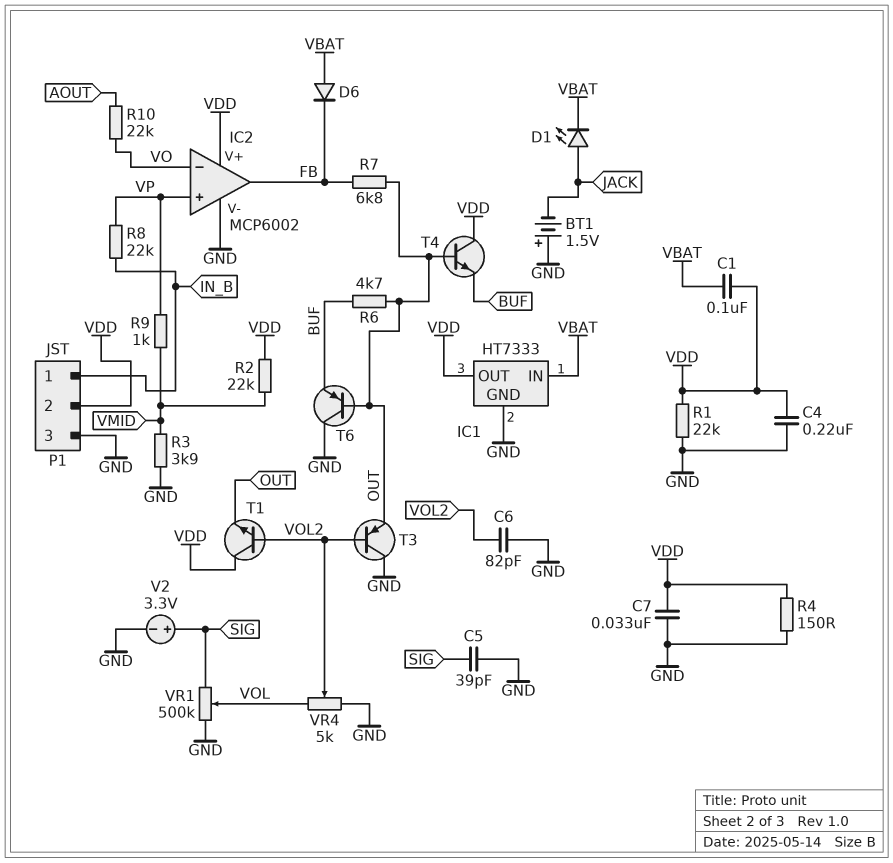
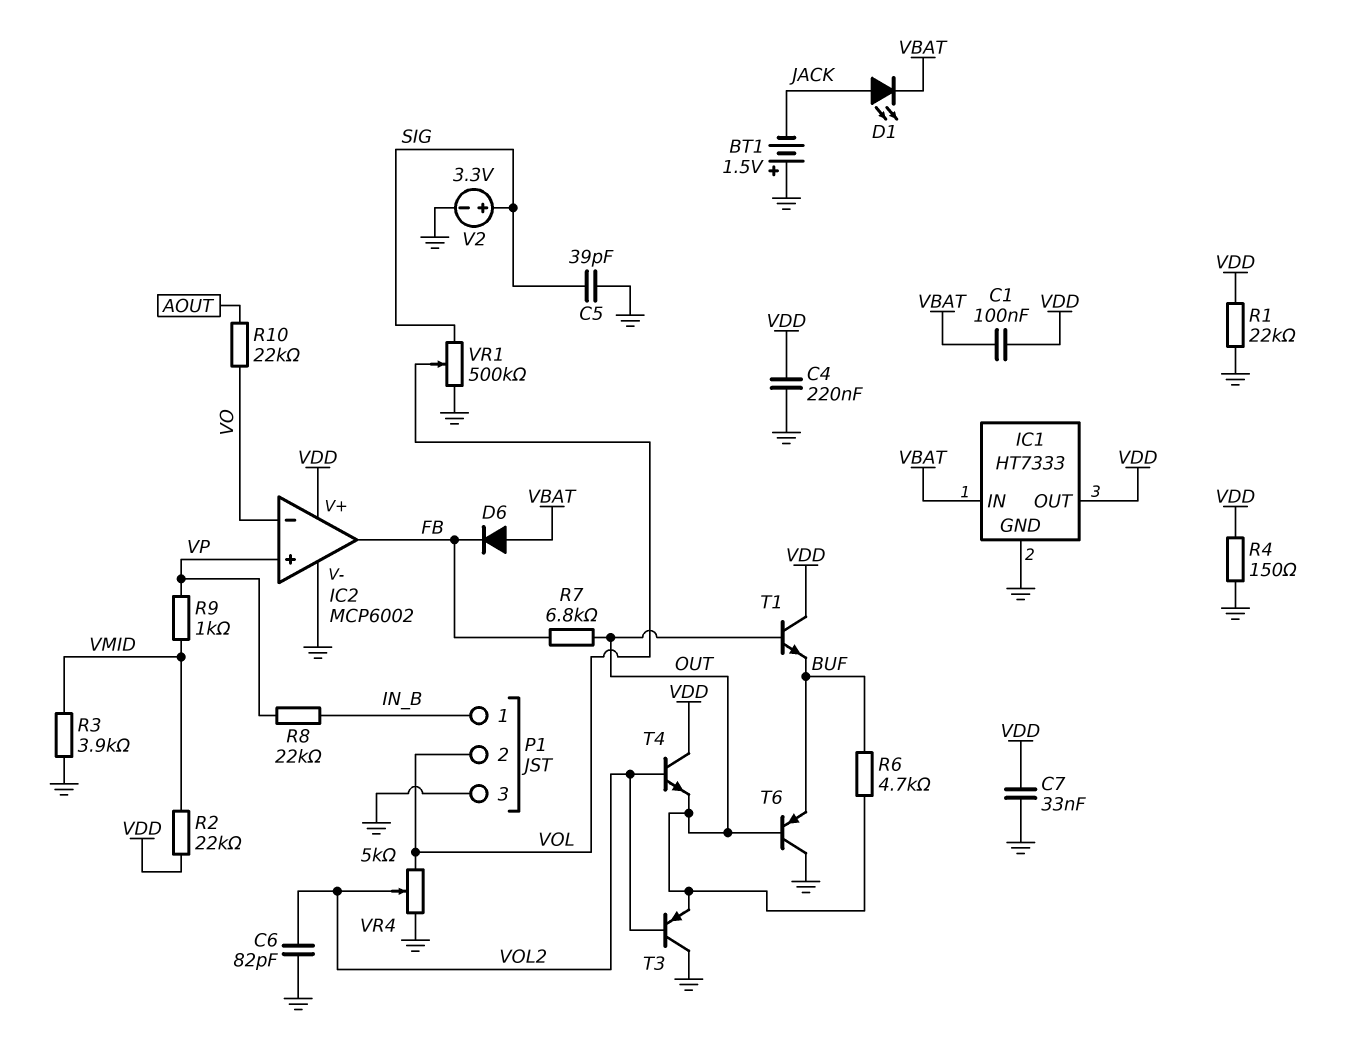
P1 pin 2: VDD -> VOL
T1: NPN (B VOL2, C VDD, E OUT) -> NPN (B OUT, C VDD, E BUF)
T4: NPN (B OUT, C VDD, E BUF) -> NPN (B VOL2, C VDD, E OUT)

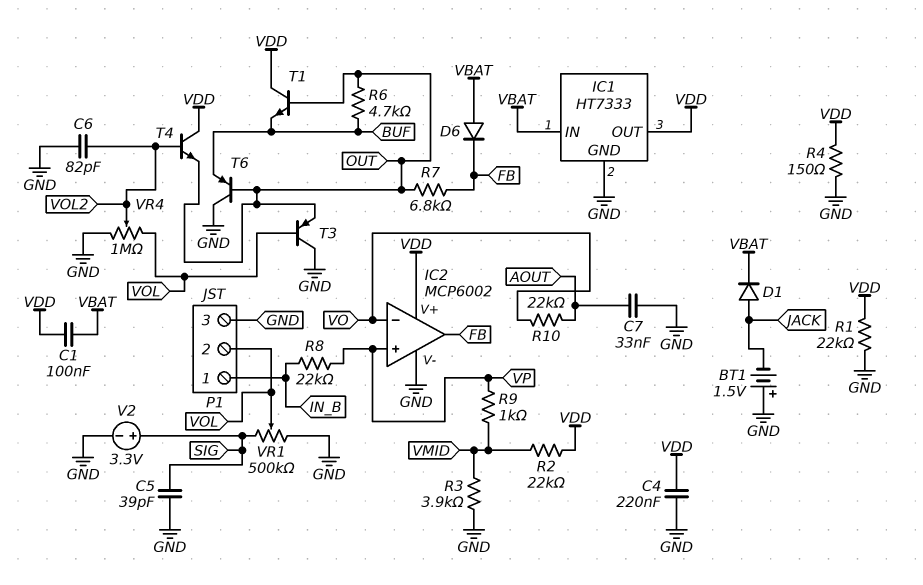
C7: 33nF (GND, VDD) -> 33nF (AOUT, GND)
D1: LED (A JACK, K VBAT) -> diode (A JACK, K VBAT)
T3: PNP (B VOL2, C GND, E OUT) -> PNP (B VOL, C GND, E OUT)
VR4: 5k (GND, VOL, wiper VOL2) -> 1M (GND, VOL, wiper VOL2)

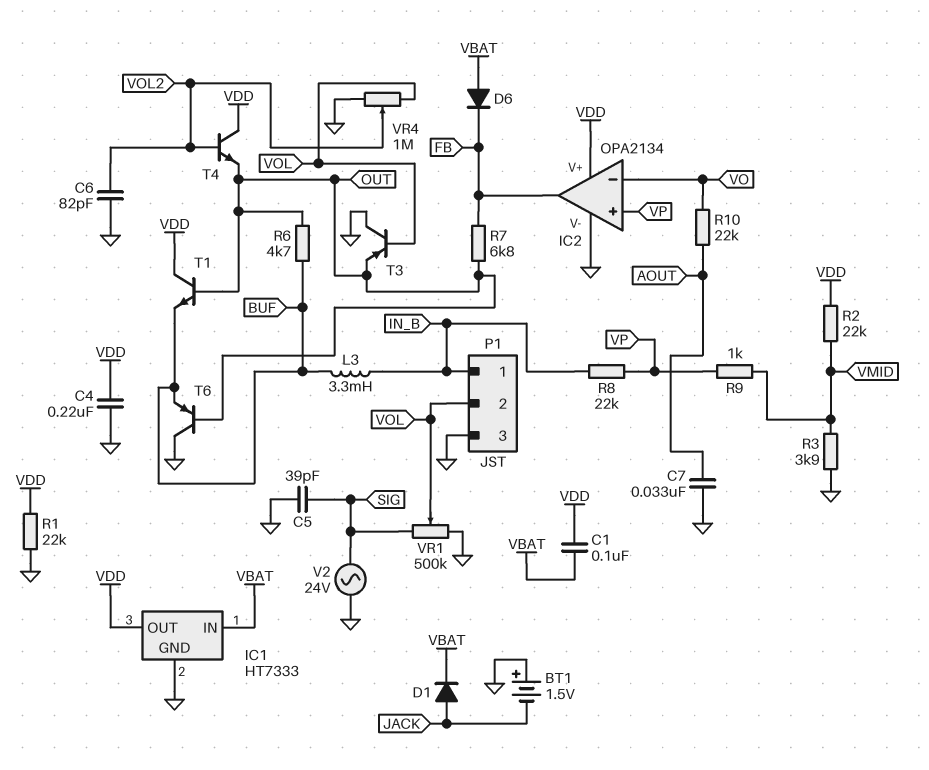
IC2: MCP6002 -> OPA2134
L3: none -> 3.3mH (BUF, IN_B)
R4: 150 (GND, VDD) -> none
V2: 3.3V (plus SIG, minus GND) -> AC 24V (GND, SIG)

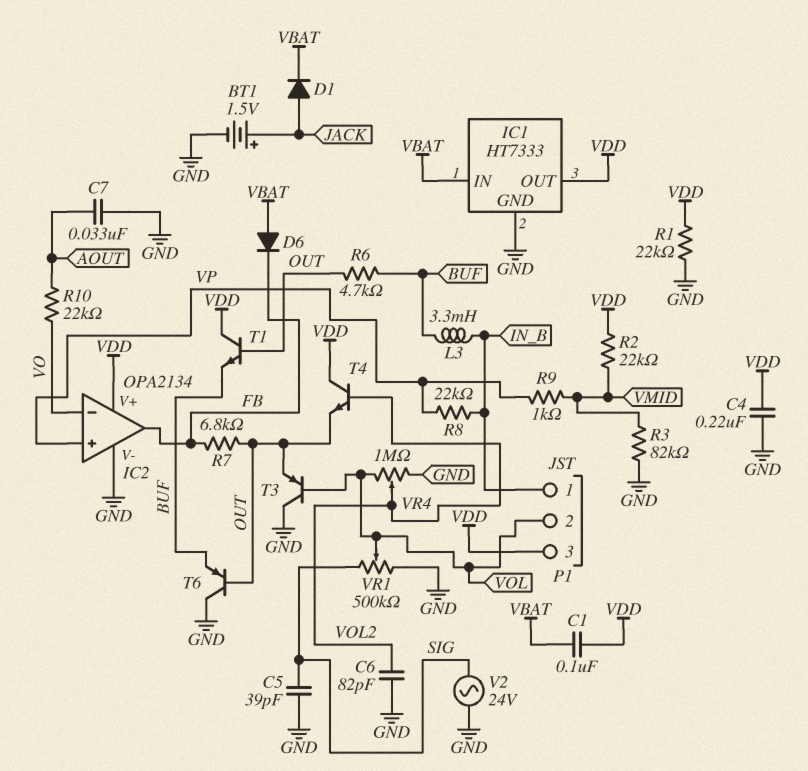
BT1: 1.5V (plus GND, minus JACK) -> 1.5V (plus JACK, minus GND)
P1 pin 3: GND -> VDD
R3: 3.9k (GND, VMID) -> 82k (GND, VMID)

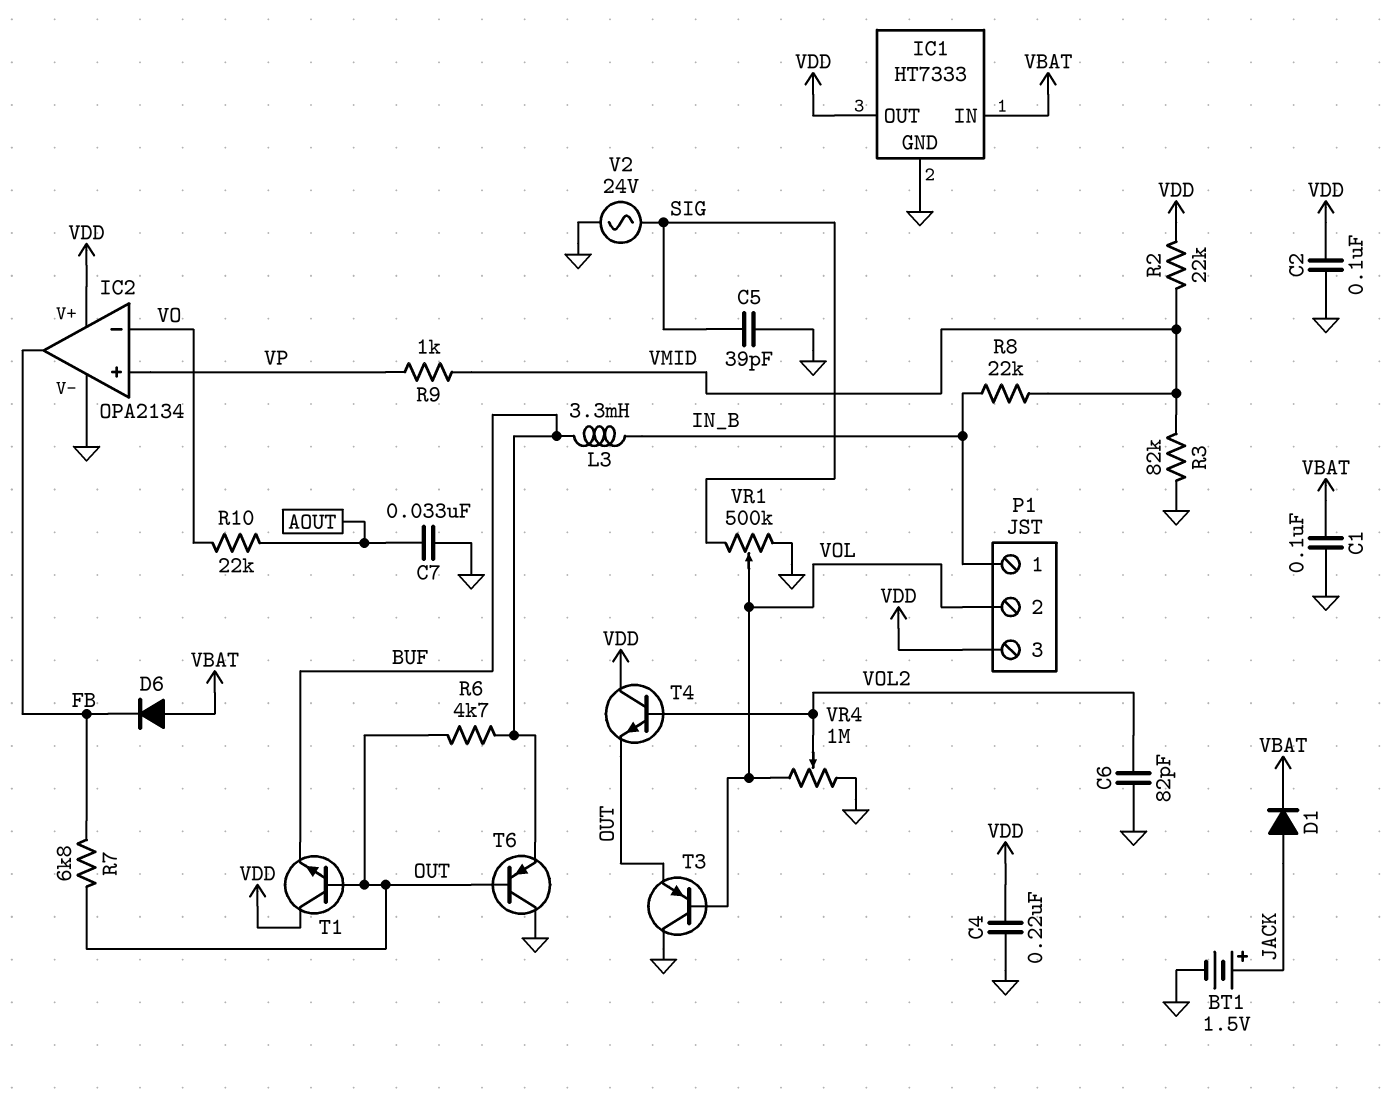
C1: 100nF (VBAT, VDD) -> 100nF (GND, VBAT)
C2: none -> 100nF (GND, VDD)
R1: 22k (GND, VDD) -> none
R8: 22k (IN_B, VP) -> 22k (IN_B, VMID)

